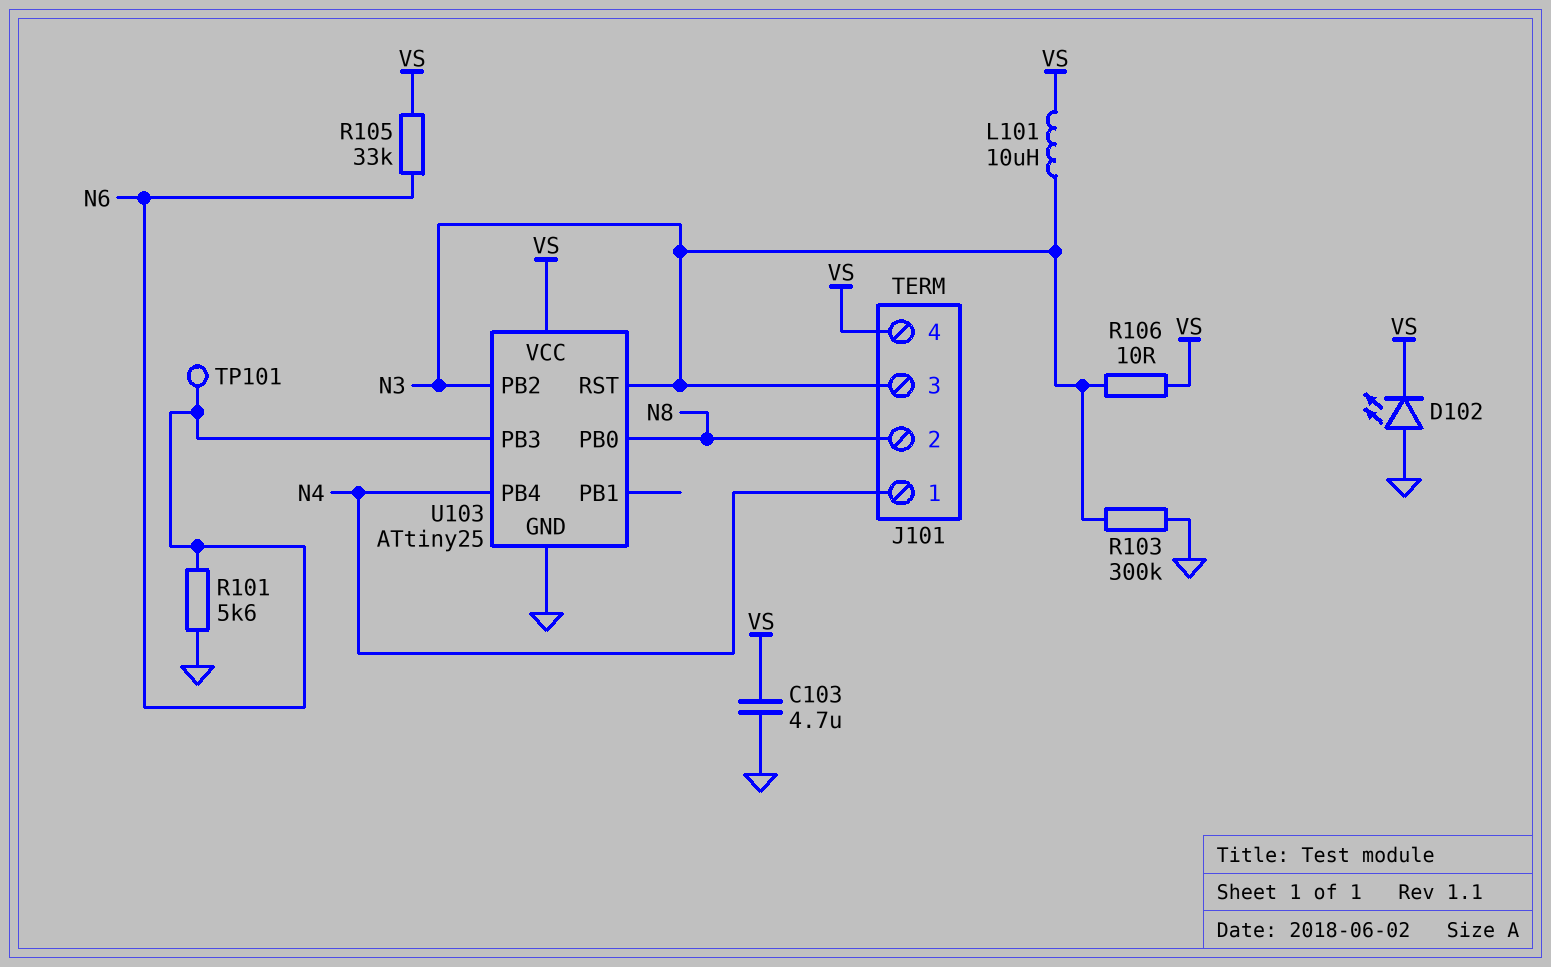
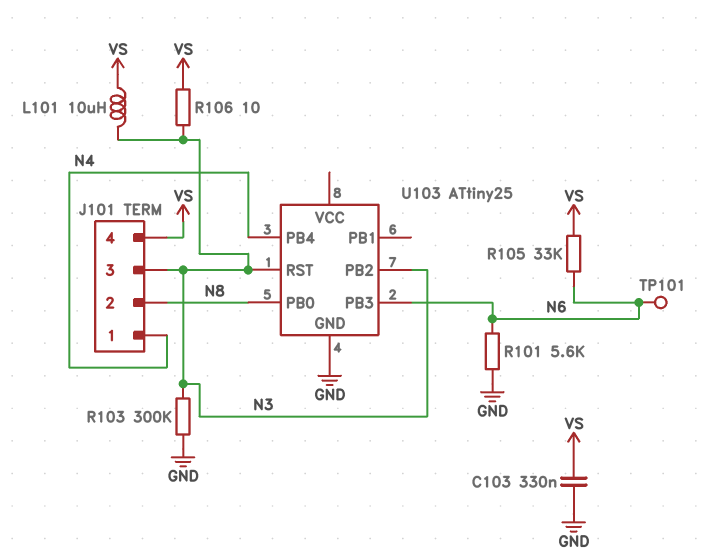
C103: 4.7uF (GND, VS) -> 330nF (GND, VS)
D102: LED (A GND, K VS) -> none
U103 pin VCC: VS -> none

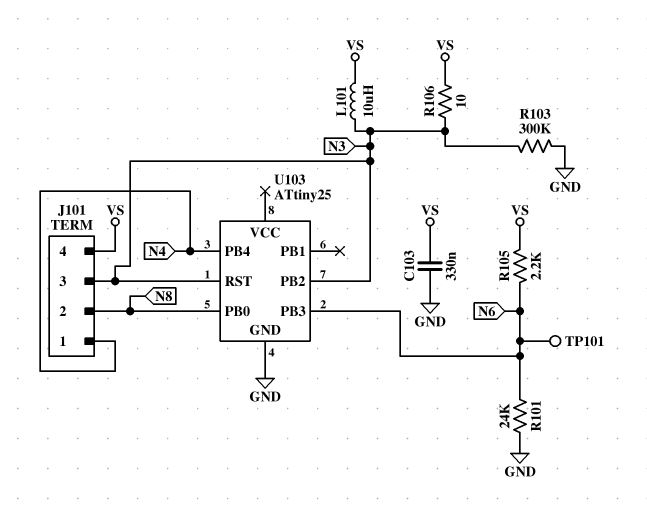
R101: 5.6k (GND, N6) -> 24k (GND, N6)
R105: 33k (N6, VS) -> 2.2k (N6, VS)

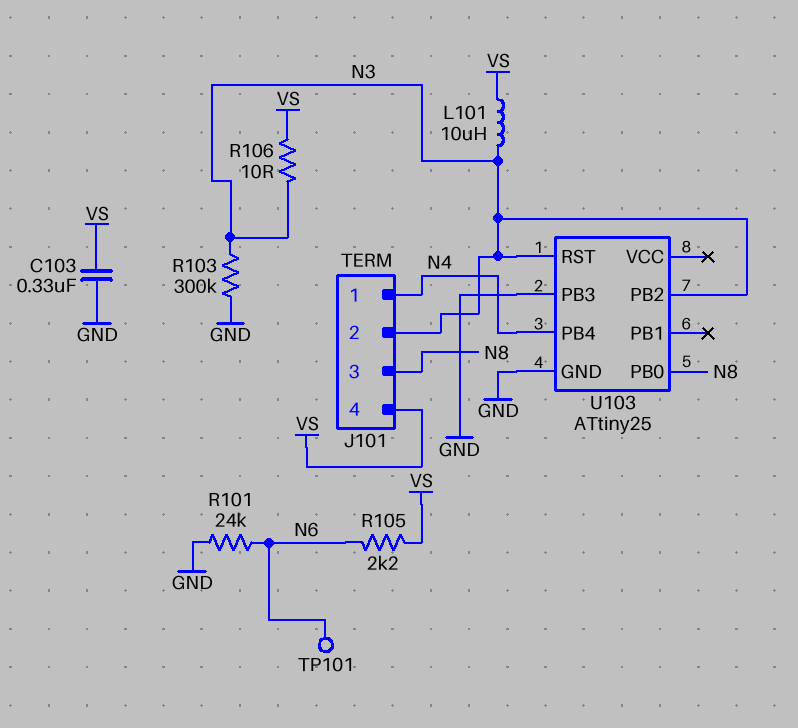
J101 pin 2: N8 -> N3
J101 pin 3: N3 -> N8
U103 pin PB3: N6 -> GND

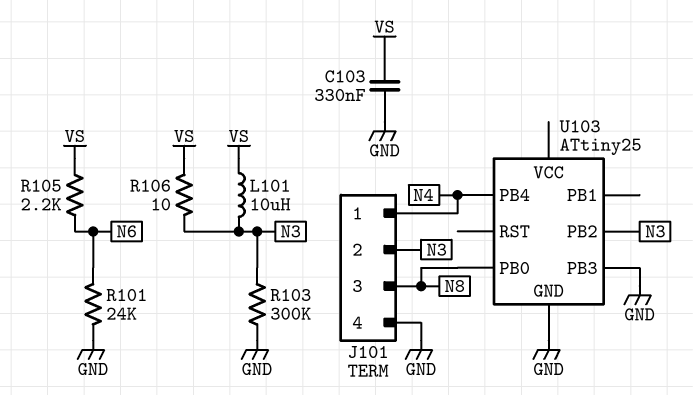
J101 pin 4: VS -> GND
TP101: test point (N6) -> none
U103 pin RST: N3 -> none

